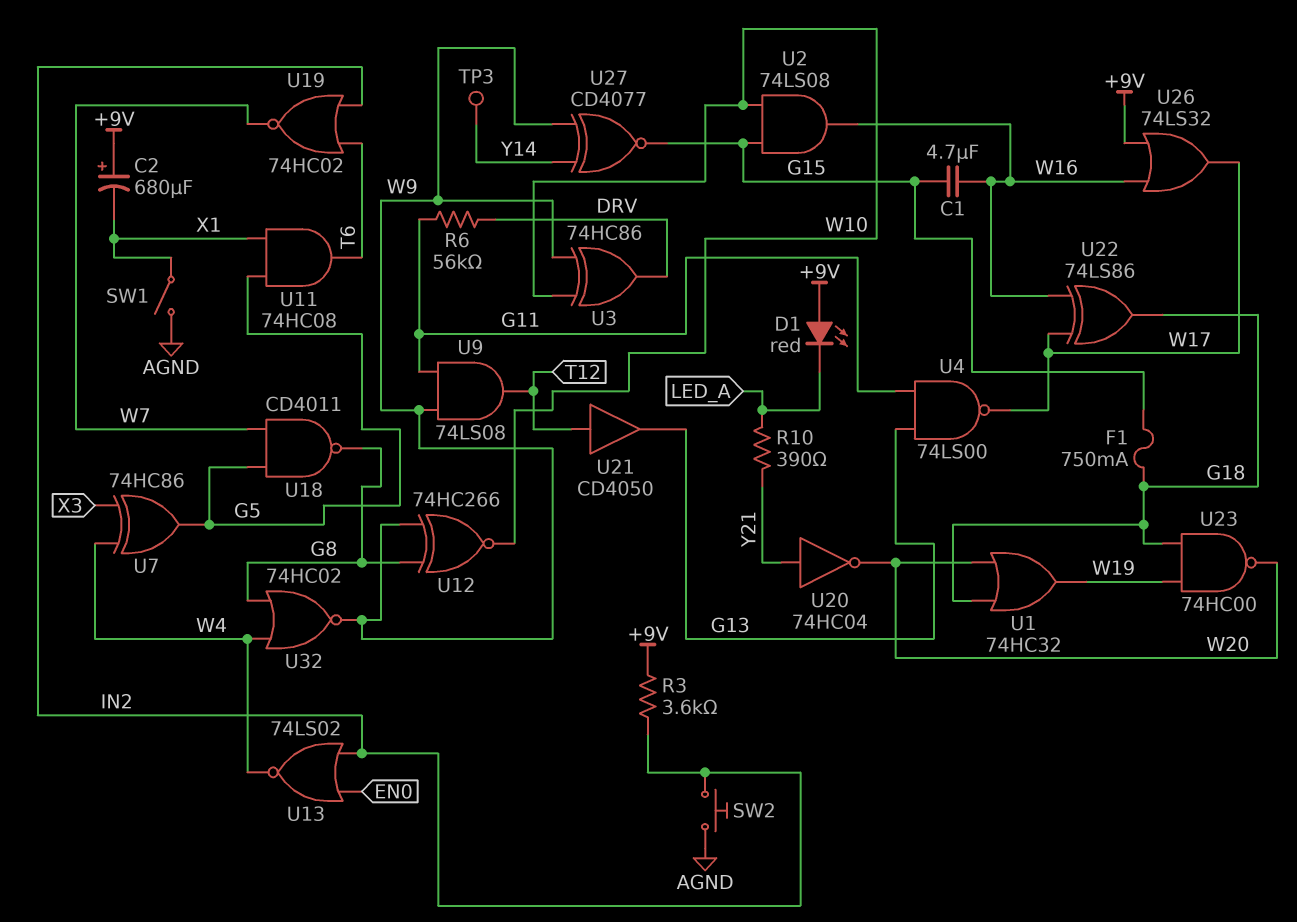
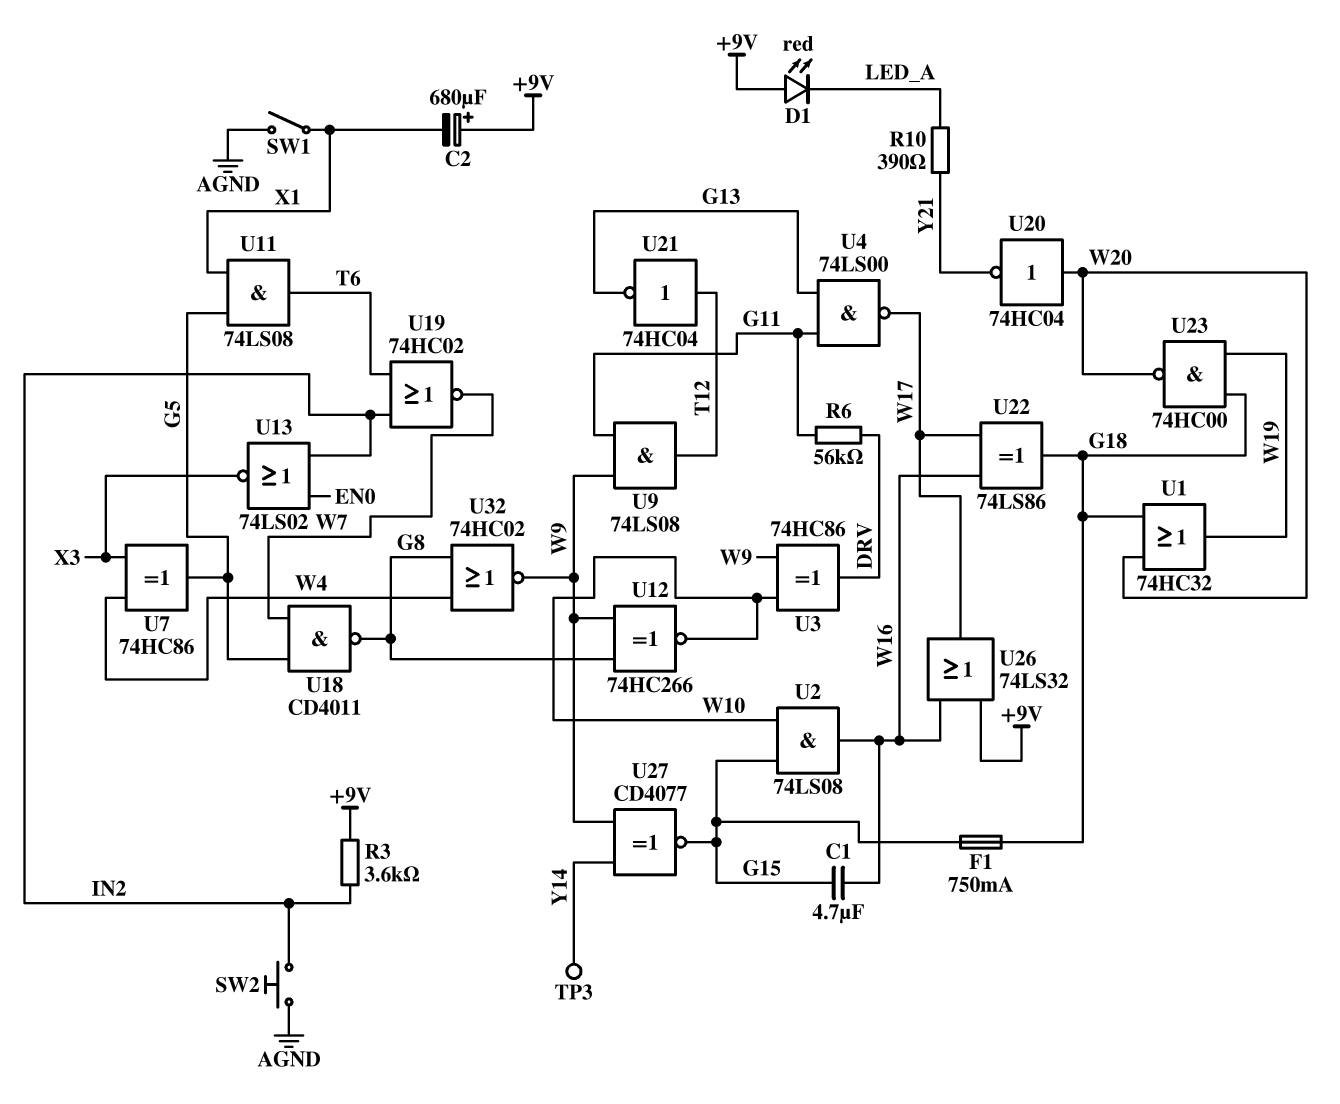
U11: AND 74HC08 (in G5, in X1, out T6) -> AND 74LS08 (in G5, in X1, out T6)
U13: NOR 74LS02 (in EN0, in IN2, out W4) -> NOR 74LS02 (in EN0, in IN2, out X3)
U20: NOT 74HC04 (in Y21, out W20) -> NOT 74HC04 (in W20, out Y21)
U21: buffer CD4050 (in T12, out G13) -> NOT 74HC04 (in T12, out G13)

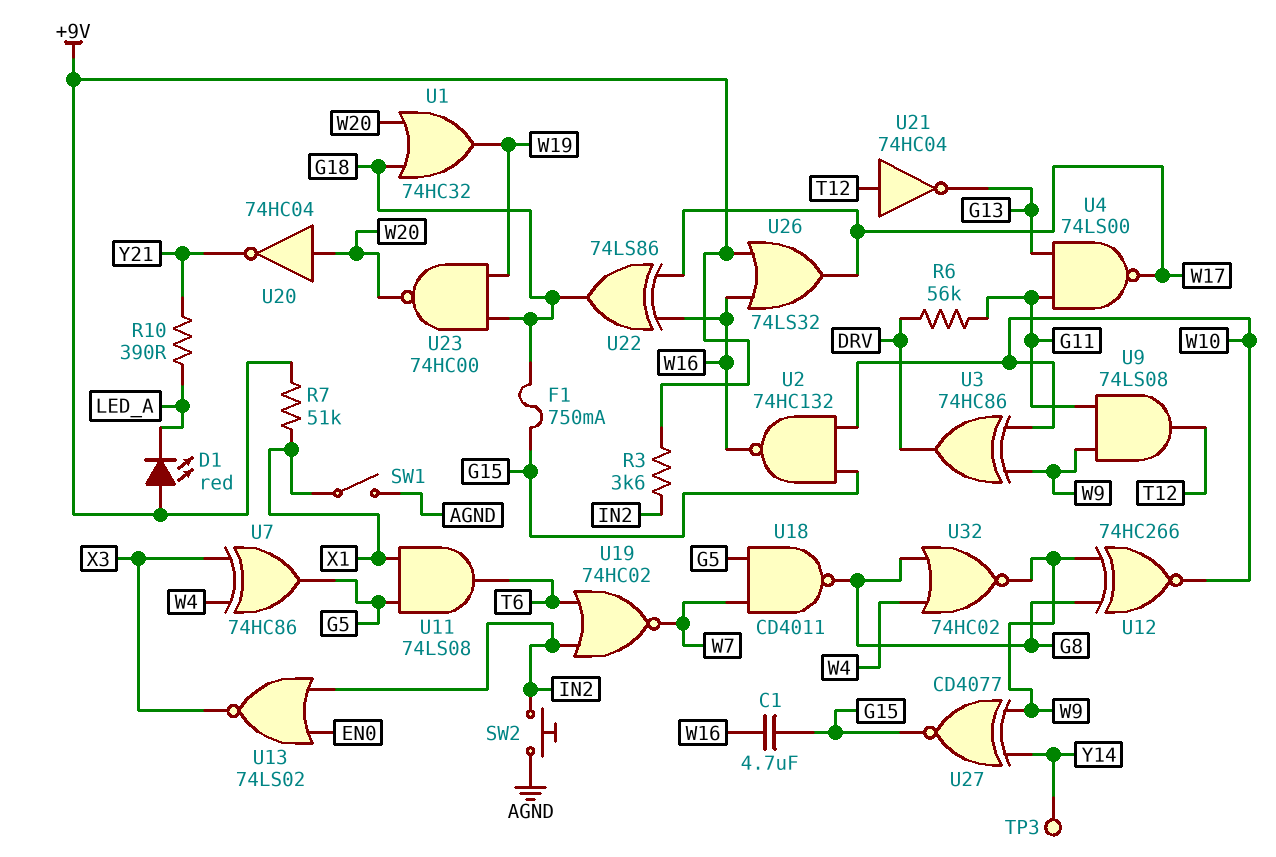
C2: 680uF (plus +9V, minus X1) -> none
R7: none -> 51k (+9V, X1)
U2: AND 74LS08 (in G15, in W10, out W16) -> NAND 74HC132 (in G15, in W10, out W16)

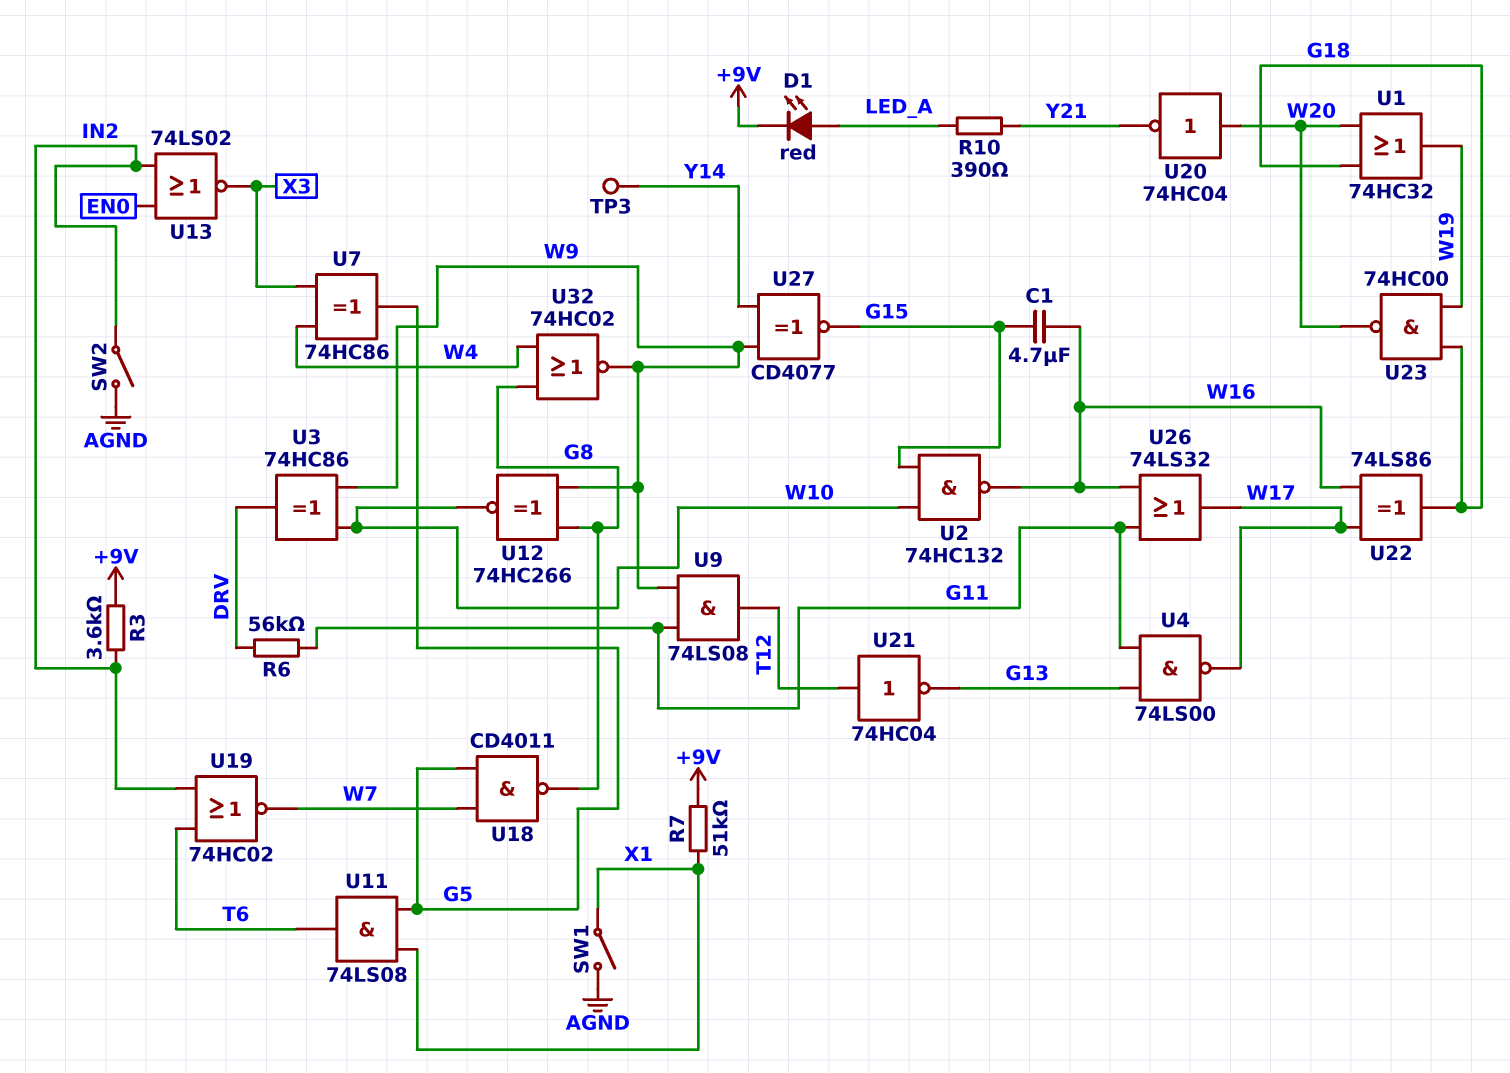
D1: LED red (A +9V, K LED_A) -> LED red (A LED_A, K +9V)
F1: 750mA (G15, G18) -> none
SW2: button (AGND, IN2) -> switch (AGND, IN2)
U26: OR 74LS32 (in +9V, in W16, out W17) -> OR 74LS32 (in G11, in W16, out W17)

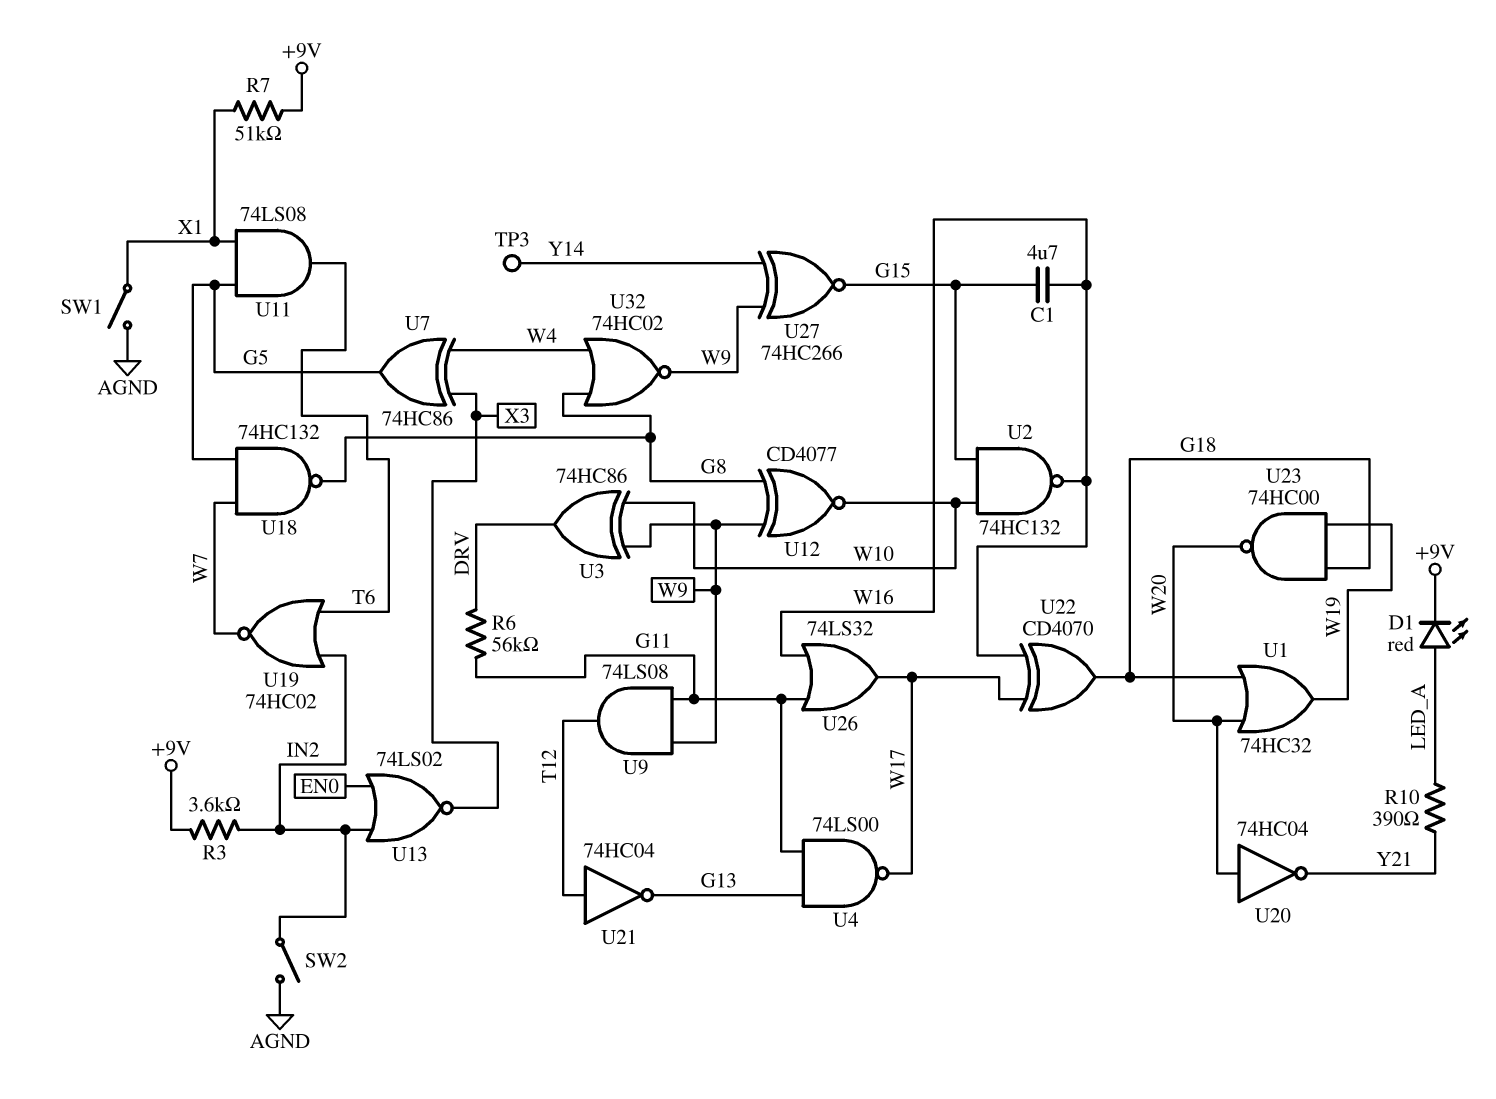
U12: XNOR 74HC266 (in G8, in W9, out W10) -> XNOR CD4077 (in G8, in W9, out W10)
U18: NAND CD4011 (in G5, in W7, out G8) -> NAND 74HC132 (in G5, in W7, out G8)
U22: XOR 74LS86 (in W16, in W17, out G18) -> XOR CD4070 (in W16, in W17, out G18)
U27: XNOR CD4077 (in W9, in Y14, out G15) -> XNOR 74HC266 (in W9, in Y14, out G15)

